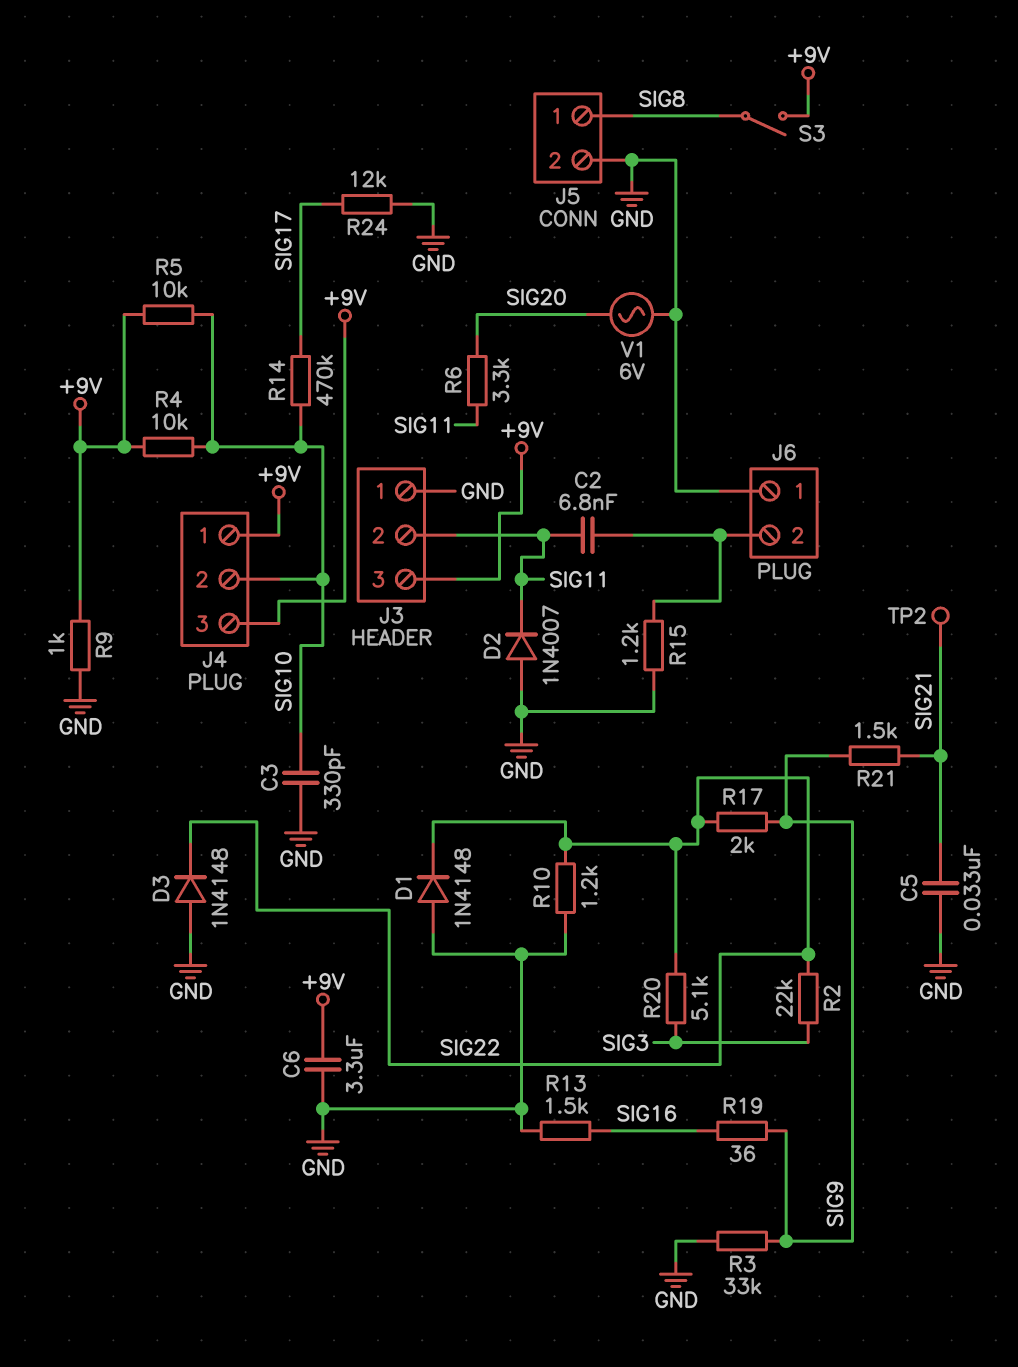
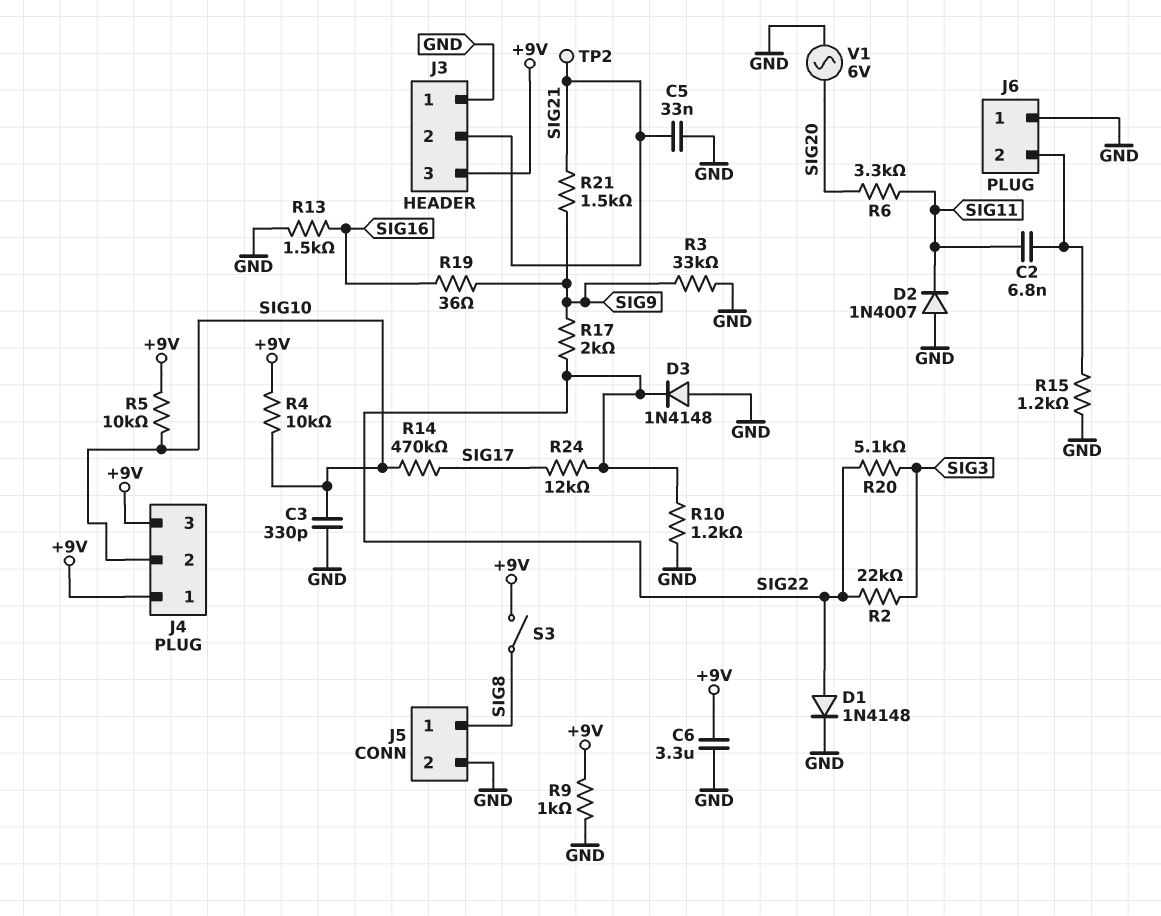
D1: diode 1N4148 (A GND, K SIG22) -> diode 1N4148 (A SIG22, K GND)
J3 pin 2: SIG11 -> SIG21
R24: 12k (GND, SIG17) -> 12k (SIG17, SIG22)

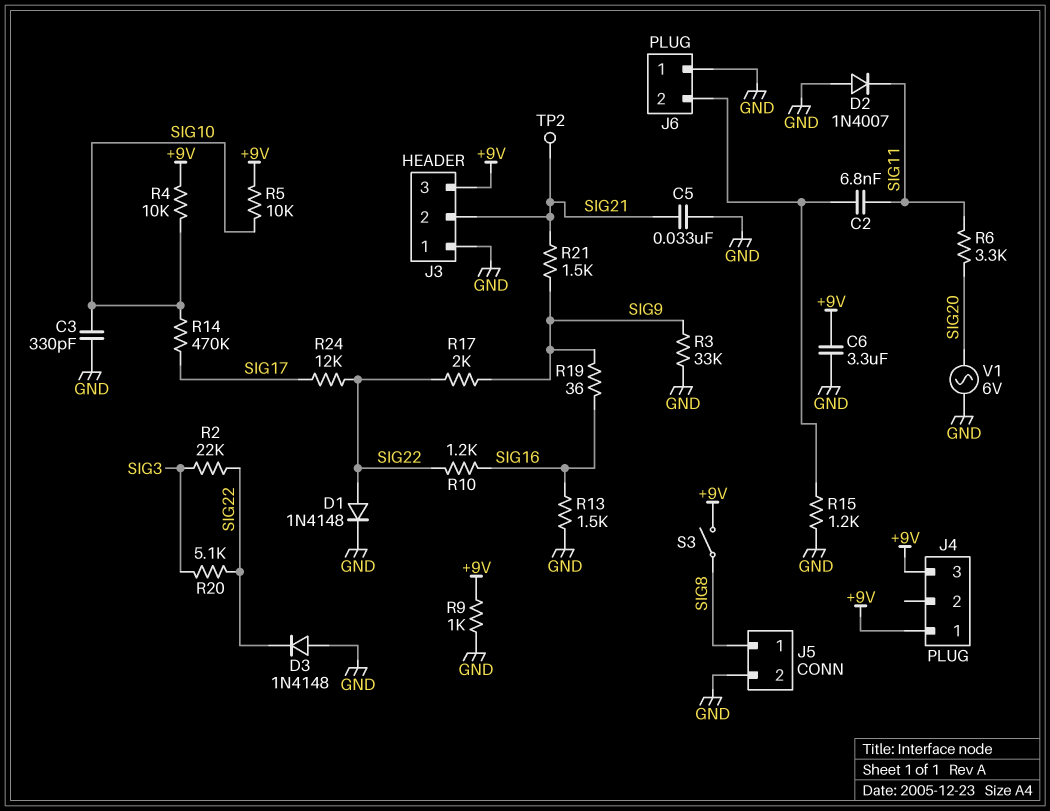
J4 pin 2: SIG10 -> none
R10: 1.2k (GND, SIG22) -> 1.2k (SIG16, SIG22)

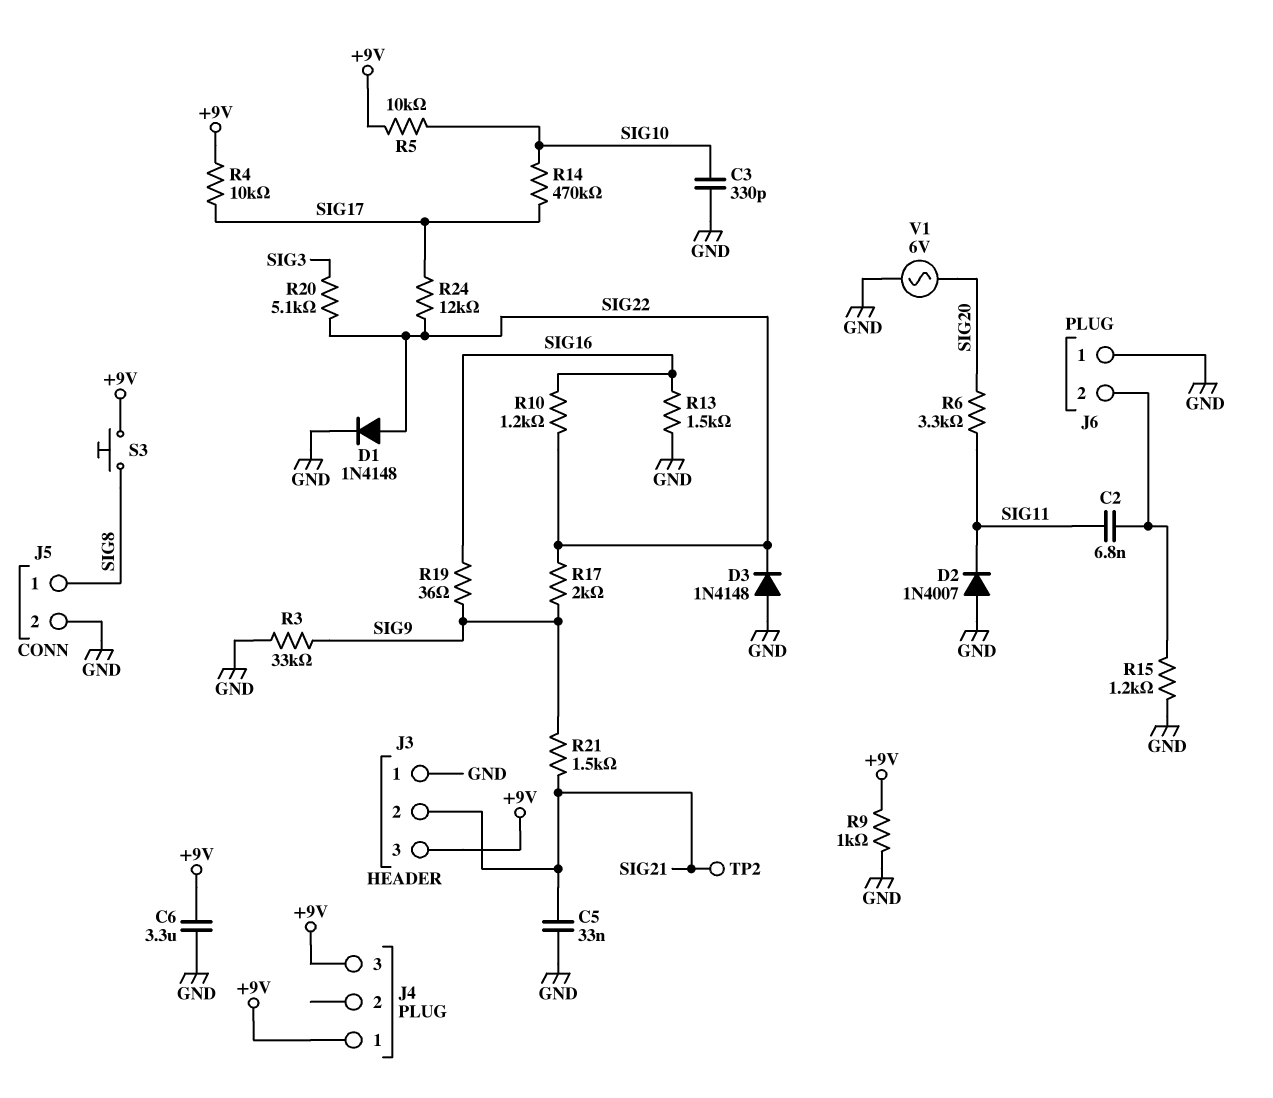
R2: 22k (SIG3, SIG22) -> none
R4: 10k (+9V, SIG10) -> 10k (+9V, SIG17)
S3: switch (+9V, SIG8) -> button (+9V, SIG8)

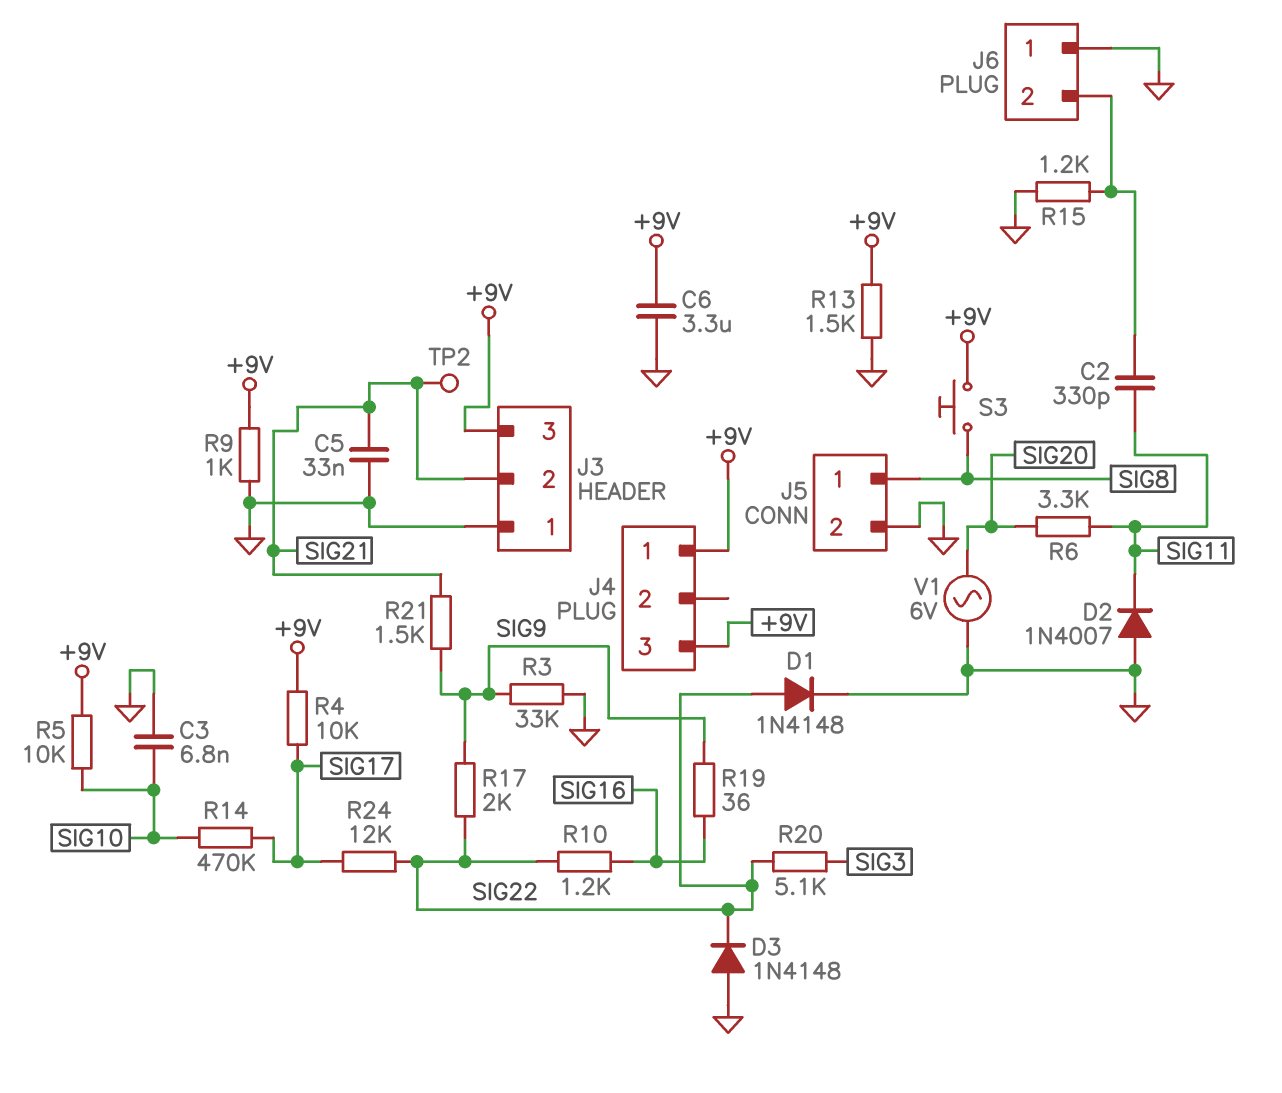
C2: 6.8nF (J6/2, SIG11) -> 330pF (J6/2, SIG11)
C3: 330pF (GND, SIG10) -> 6.8nF (GND, SIG10)
R13: 1.5k (GND, SIG16) -> 1.5k (+9V, GND)

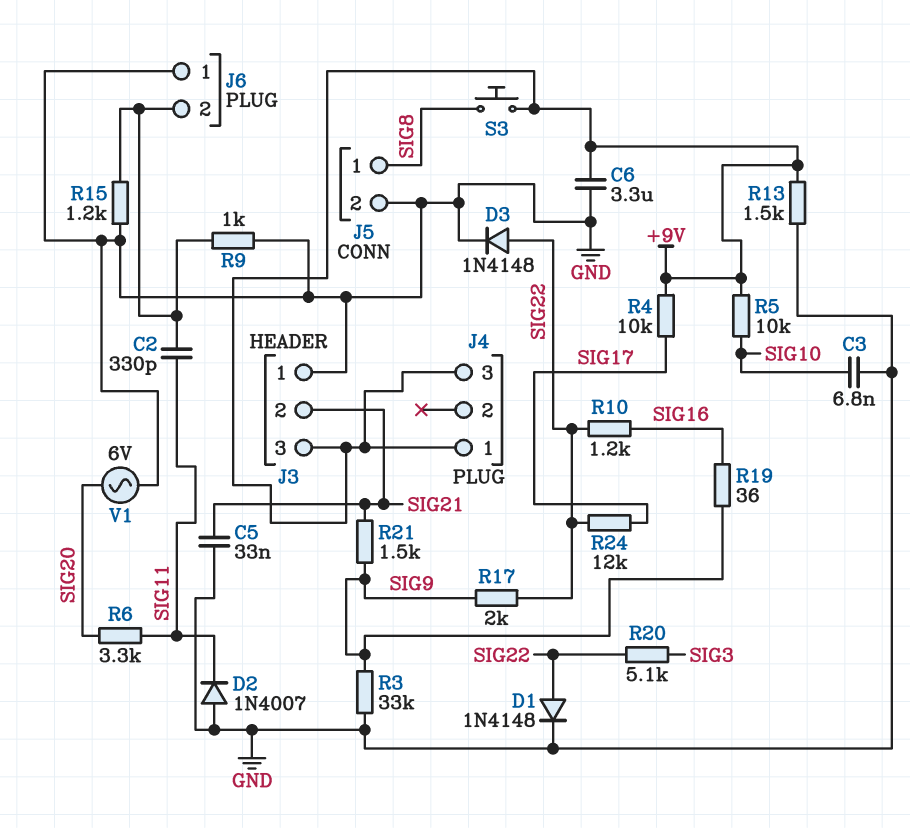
D3: diode 1N4148 (A GND, K SIG22) -> diode 1N4148 (A SIG22, K GND)
R9: 1k (+9V, GND) -> 1k (GND, J6/2)
R14: 470k (SIG10, SIG17) -> none
TP2: test point (SIG21) -> none

